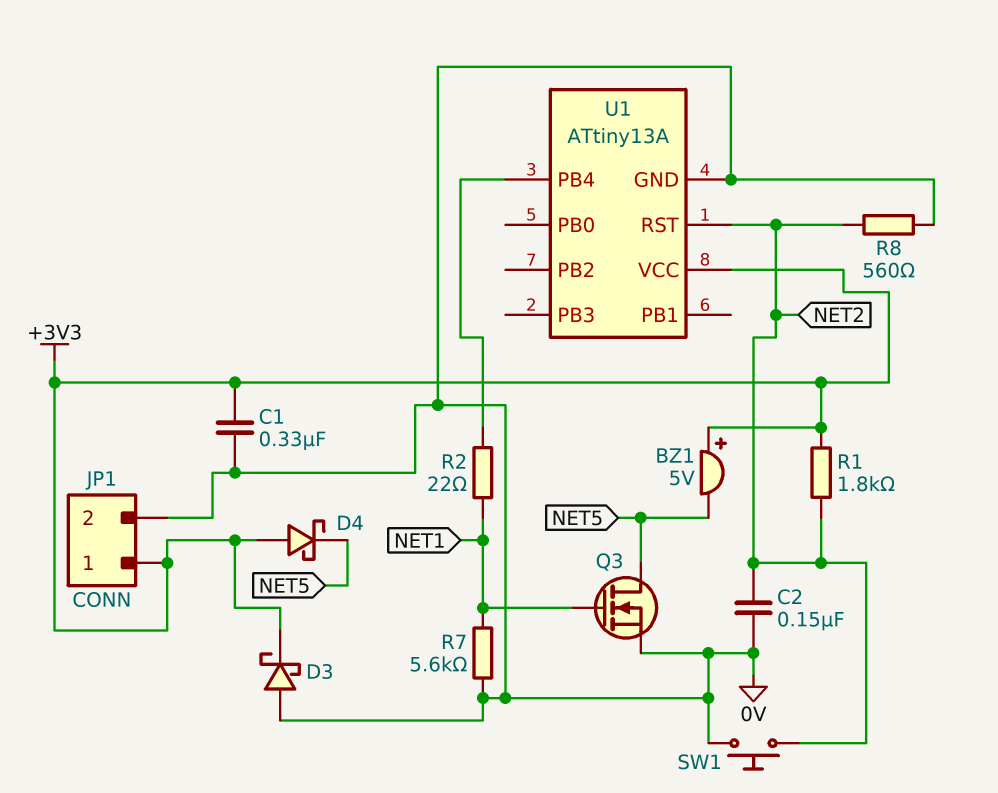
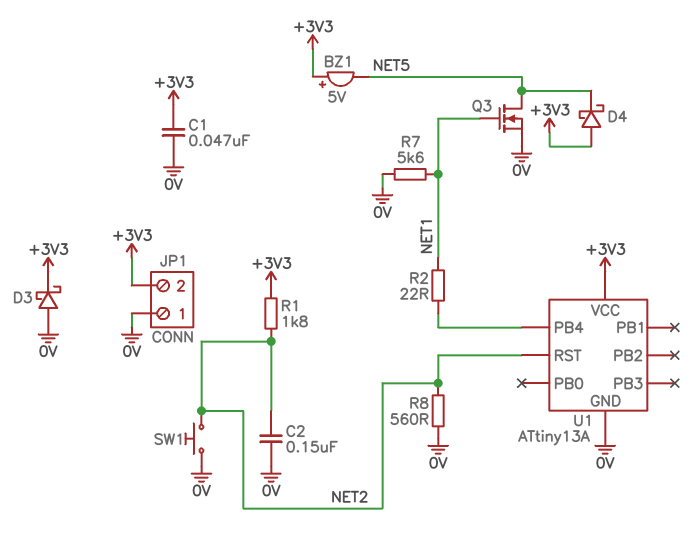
C1: 330nF (+3V3, 0V) -> 47nF (+3V3, 0V)
JP1 pin 1: +3V3 -> 0V
JP1 pin 2: 0V -> +3V3

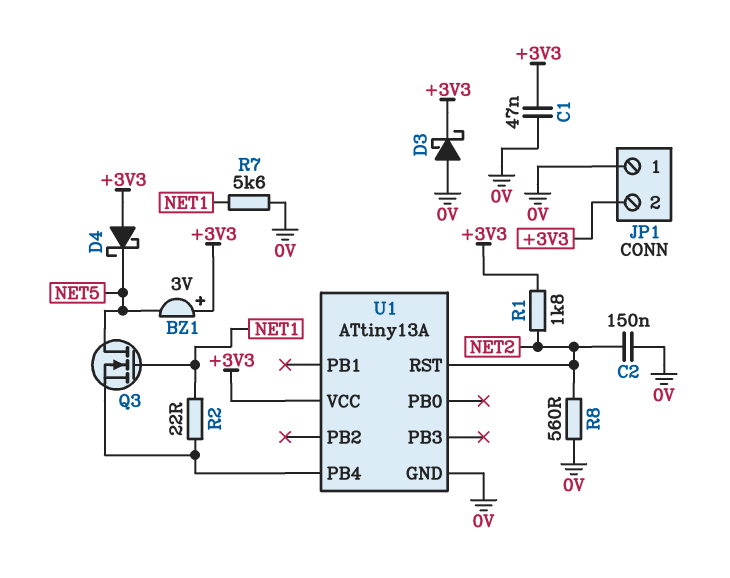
BZ1: buzzer 5V (plus +3V3, minus NET5) -> buzzer 3V (plus +3V3, minus NET5)
Q3: NMOS (G NET1, D NET5, S 0V) -> NMOS (G NET1, D NET5, S U1/PB4)
SW1: button (0V, NET2) -> none

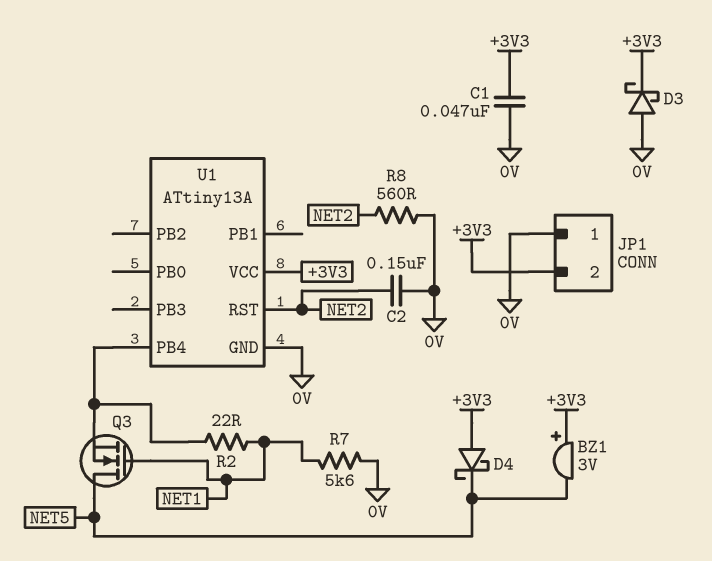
R1: 1.8k (+3V3, NET2) -> none

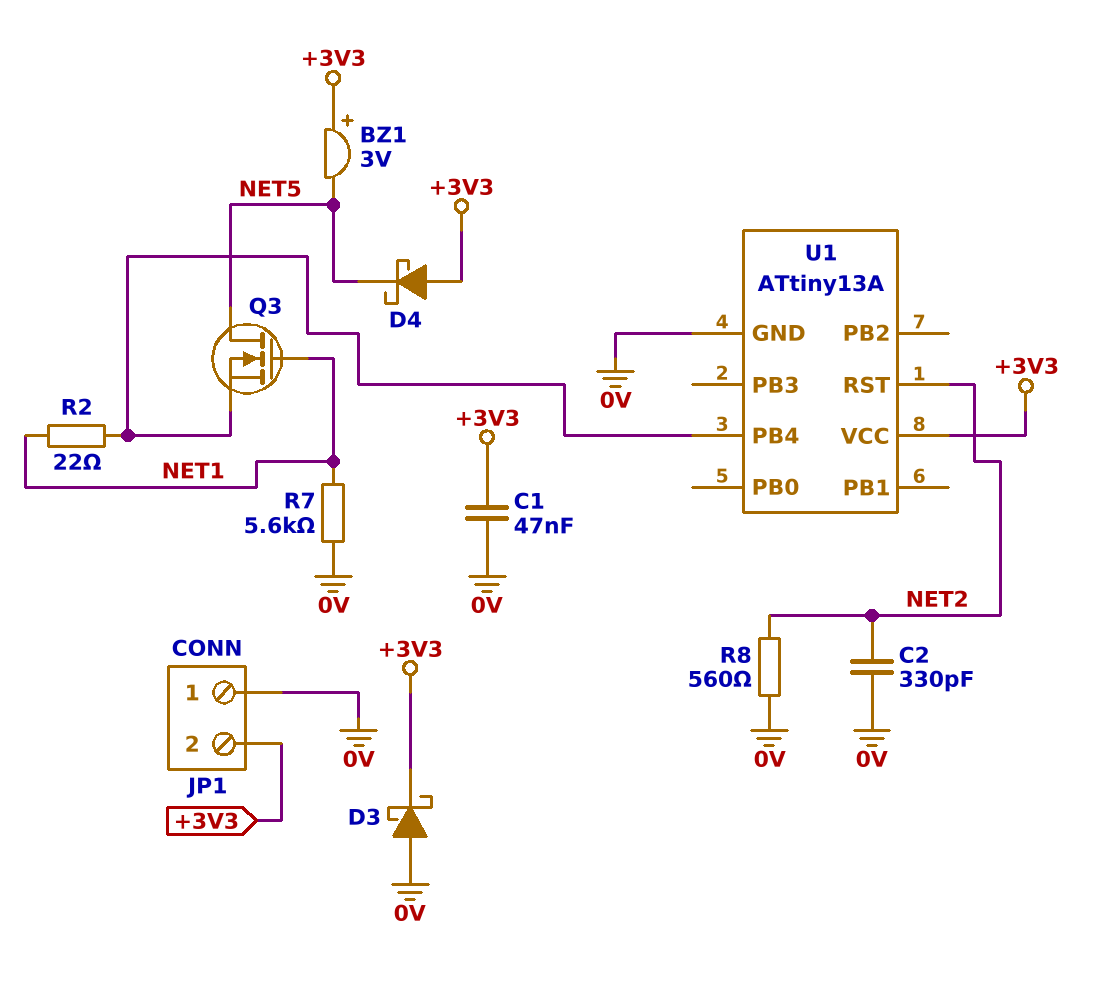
C2: 150nF (0V, NET2) -> 330pF (0V, NET2)

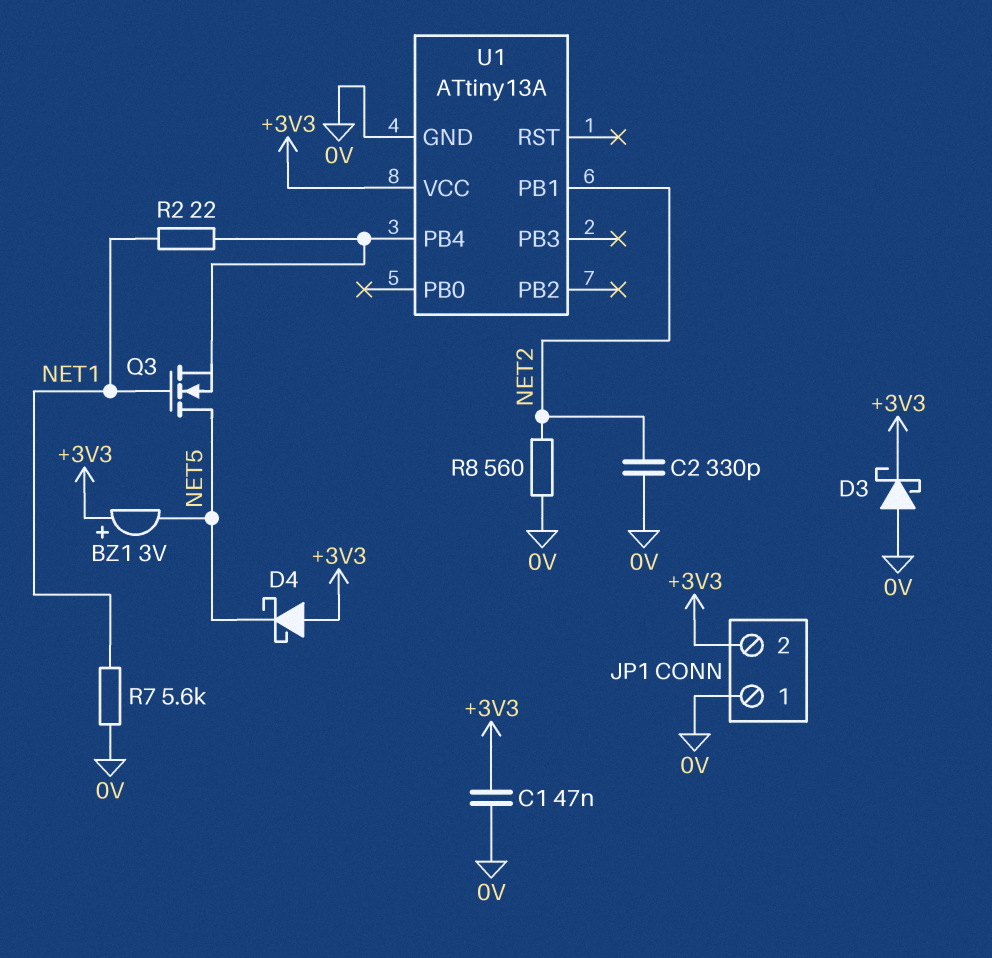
U1 pin PB1: none -> NET2
U1 pin RST: NET2 -> none

